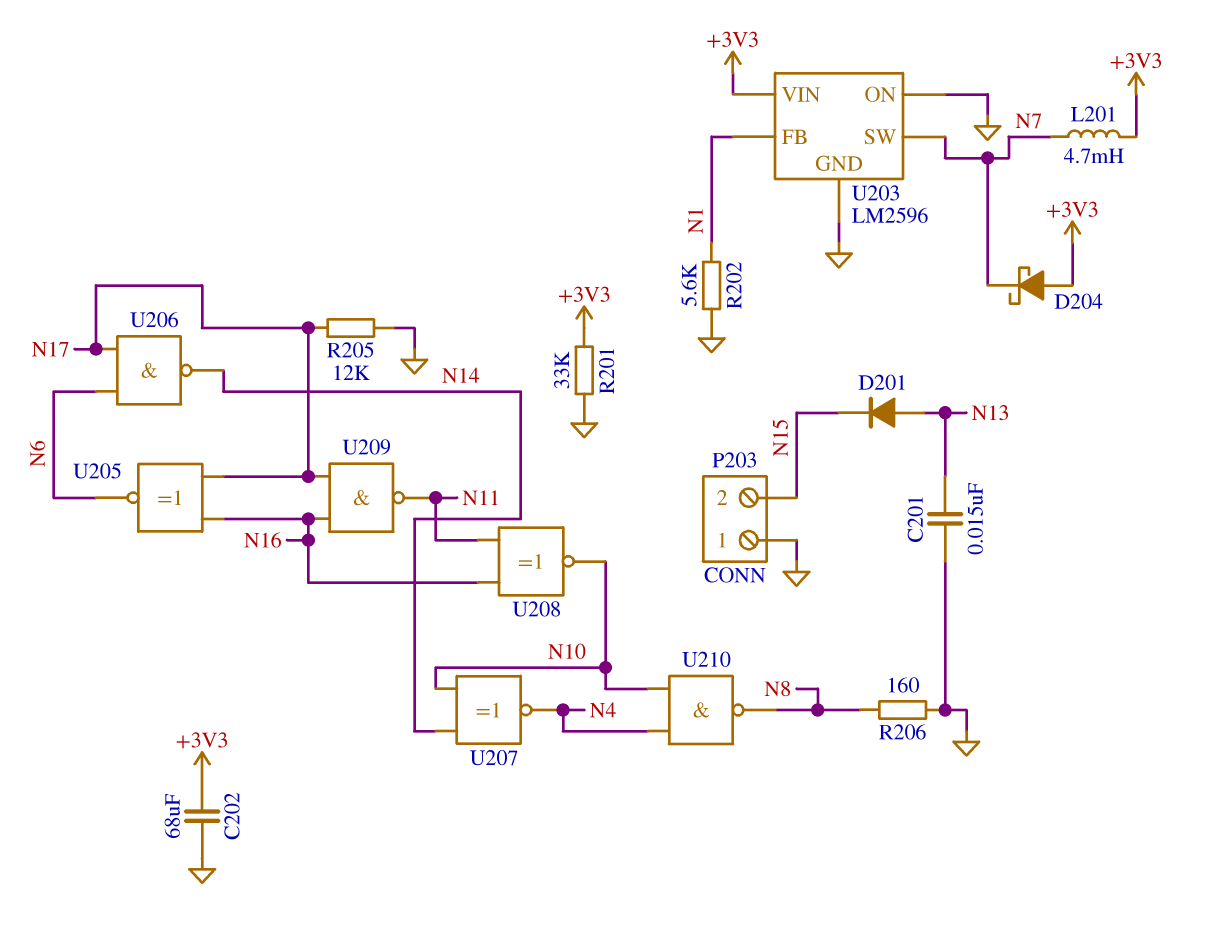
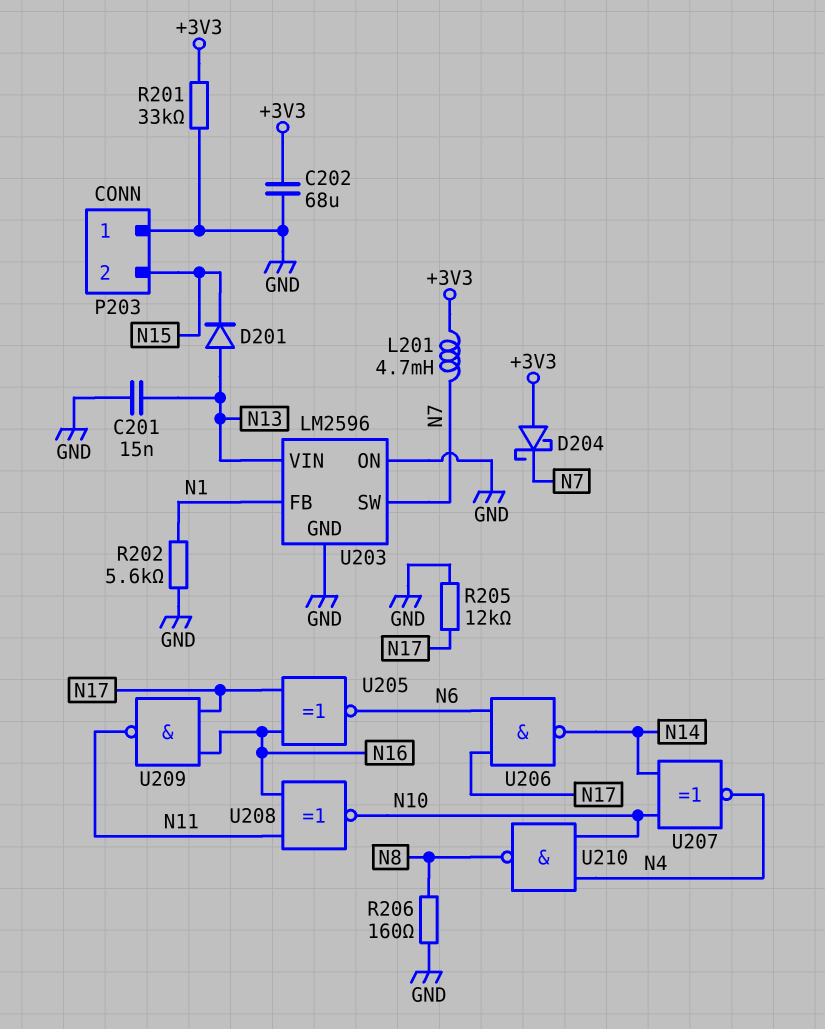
U203 pin VIN: +3V3 -> N13

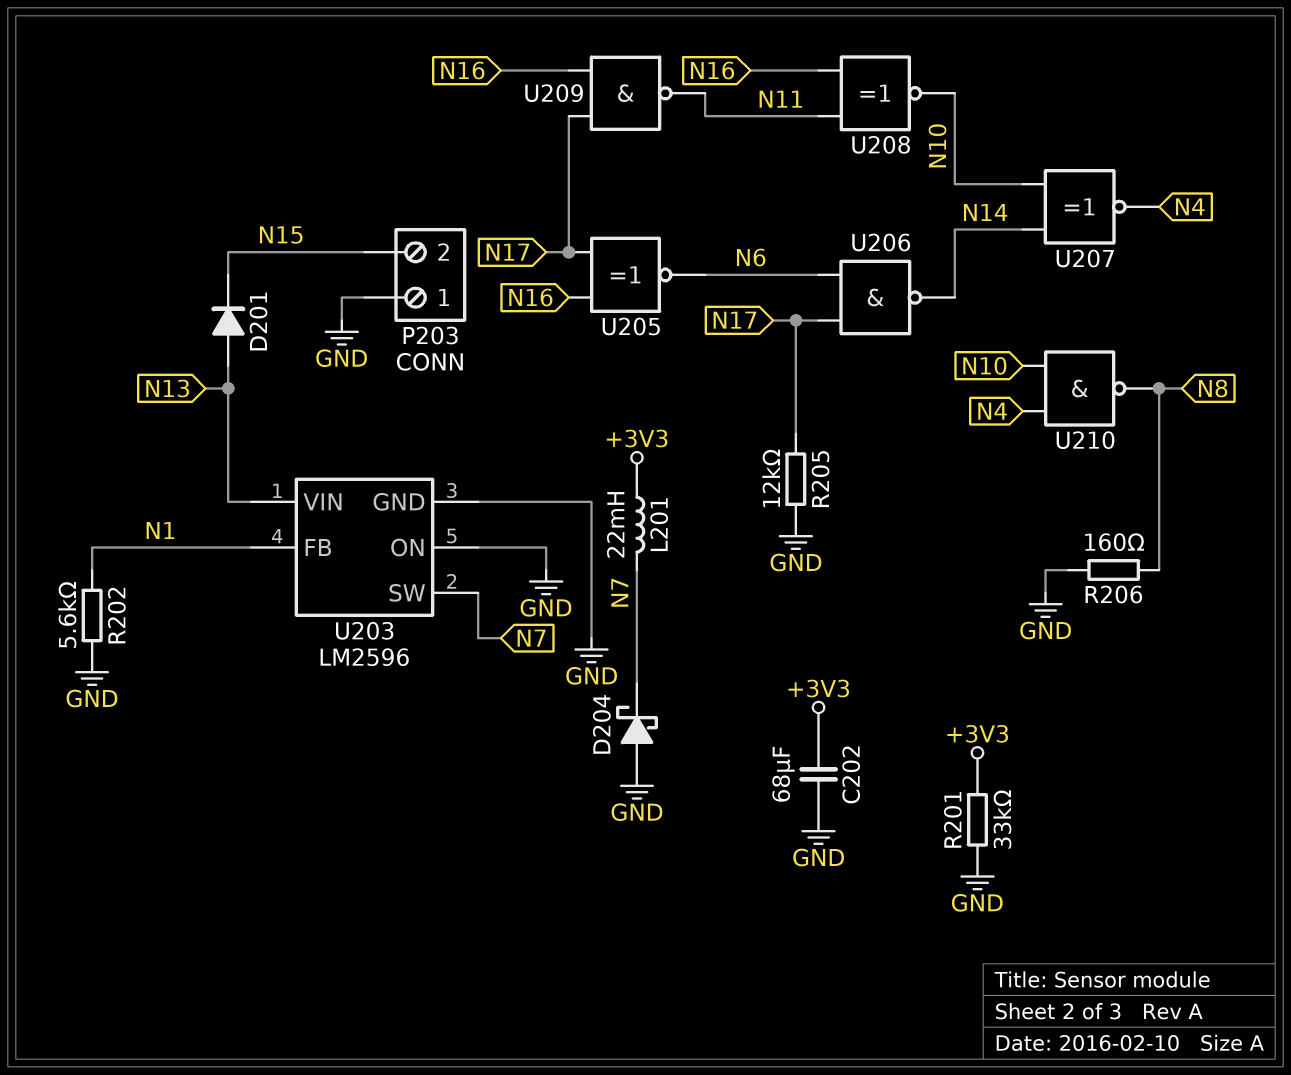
C201: 15nF (GND, N13) -> none
D204: schottky (A +3V3, K N7) -> schottky (A GND, K N7)
L201: 4.7mH (+3V3, N7) -> 22mH (+3V3, N7)

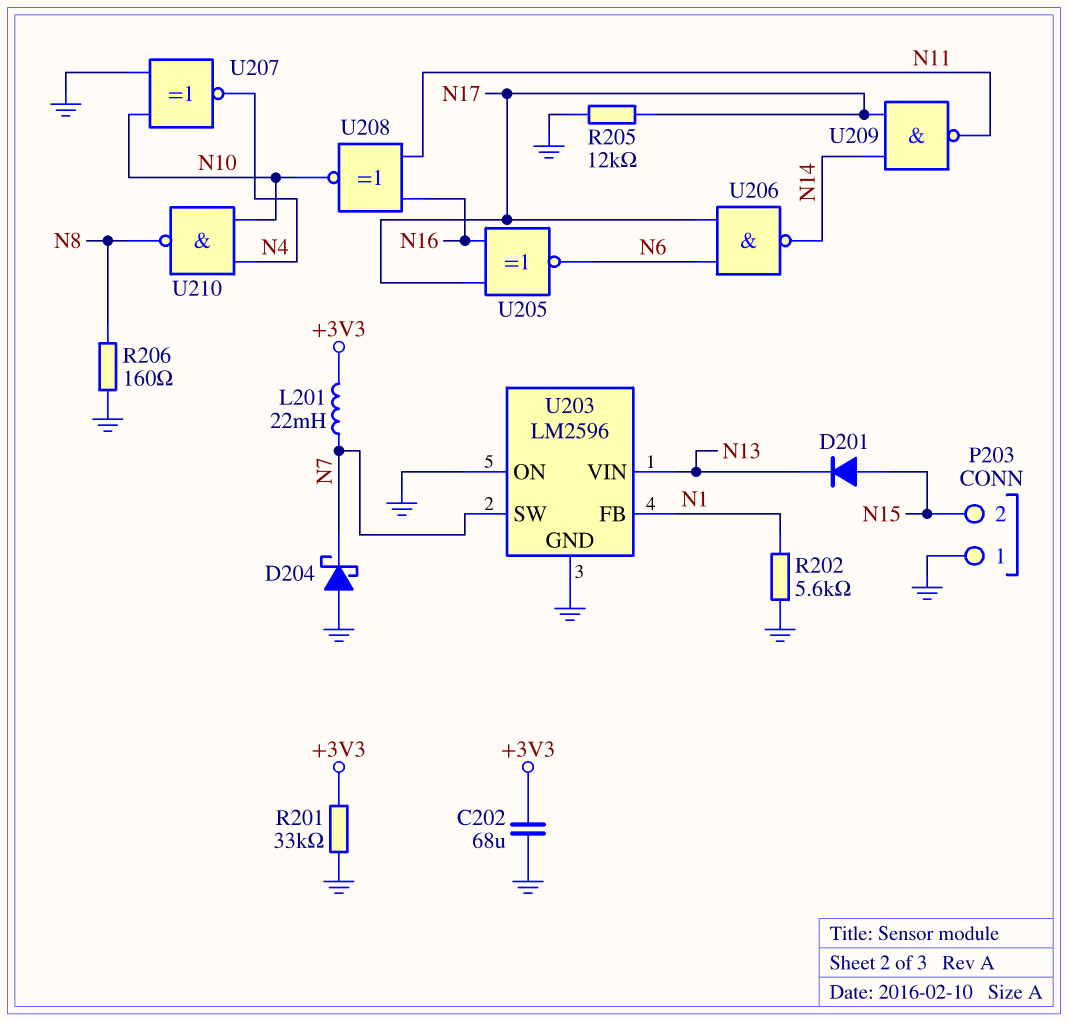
D201: diode (A N13, K N15) -> diode (A N15, K N13)
U207: XNOR (in N10, in N14, out N4) -> XNOR (in GND, in N10, out N4)
U209: NAND (in N16, in N17, out N11) -> NAND (in N14, in N17, out N11)

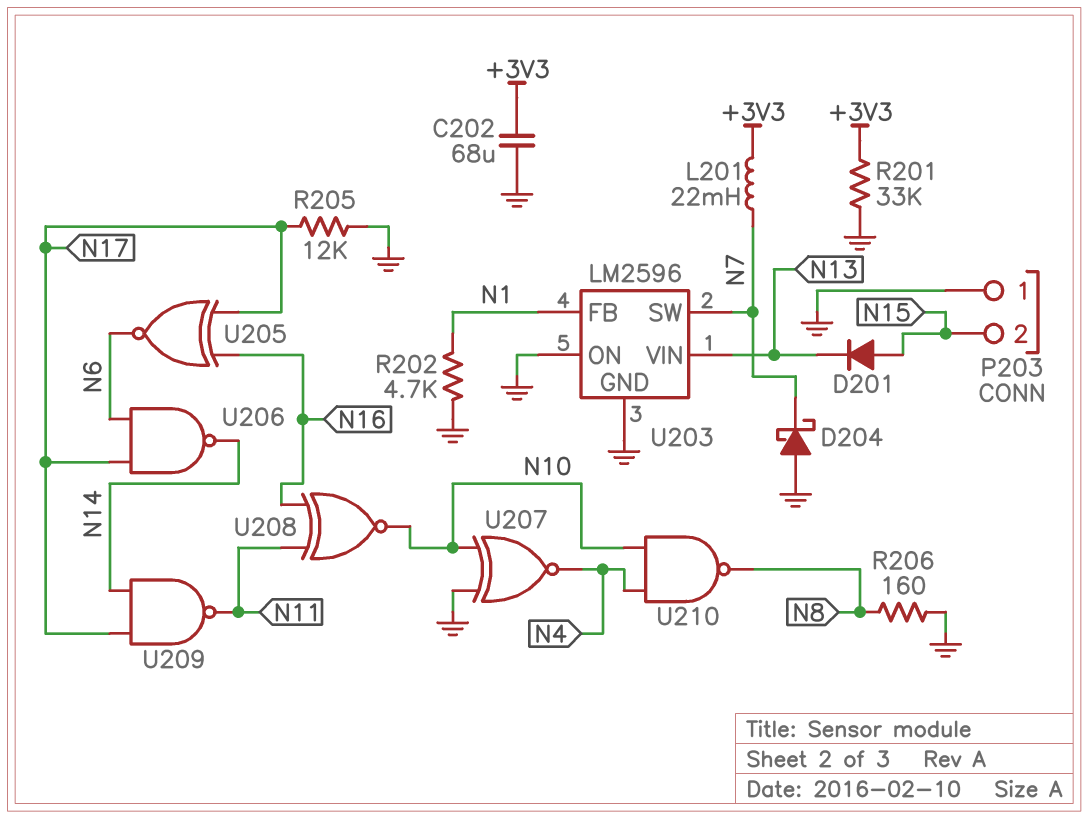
R202: 5.6k (GND, N1) -> 4.7k (GND, N1)

